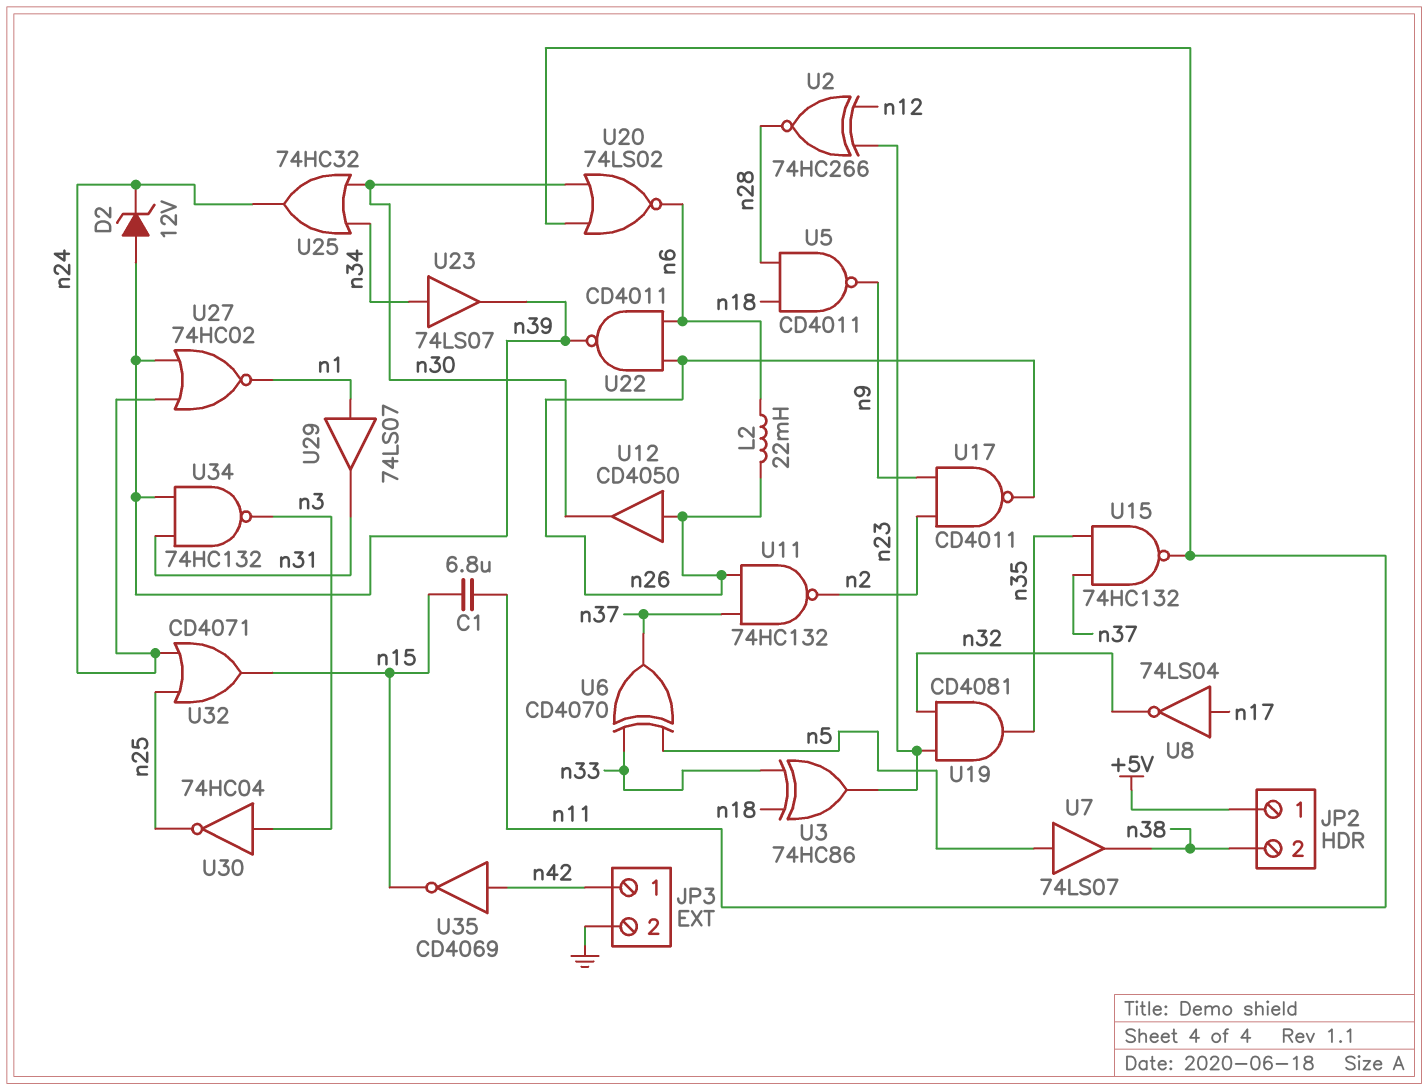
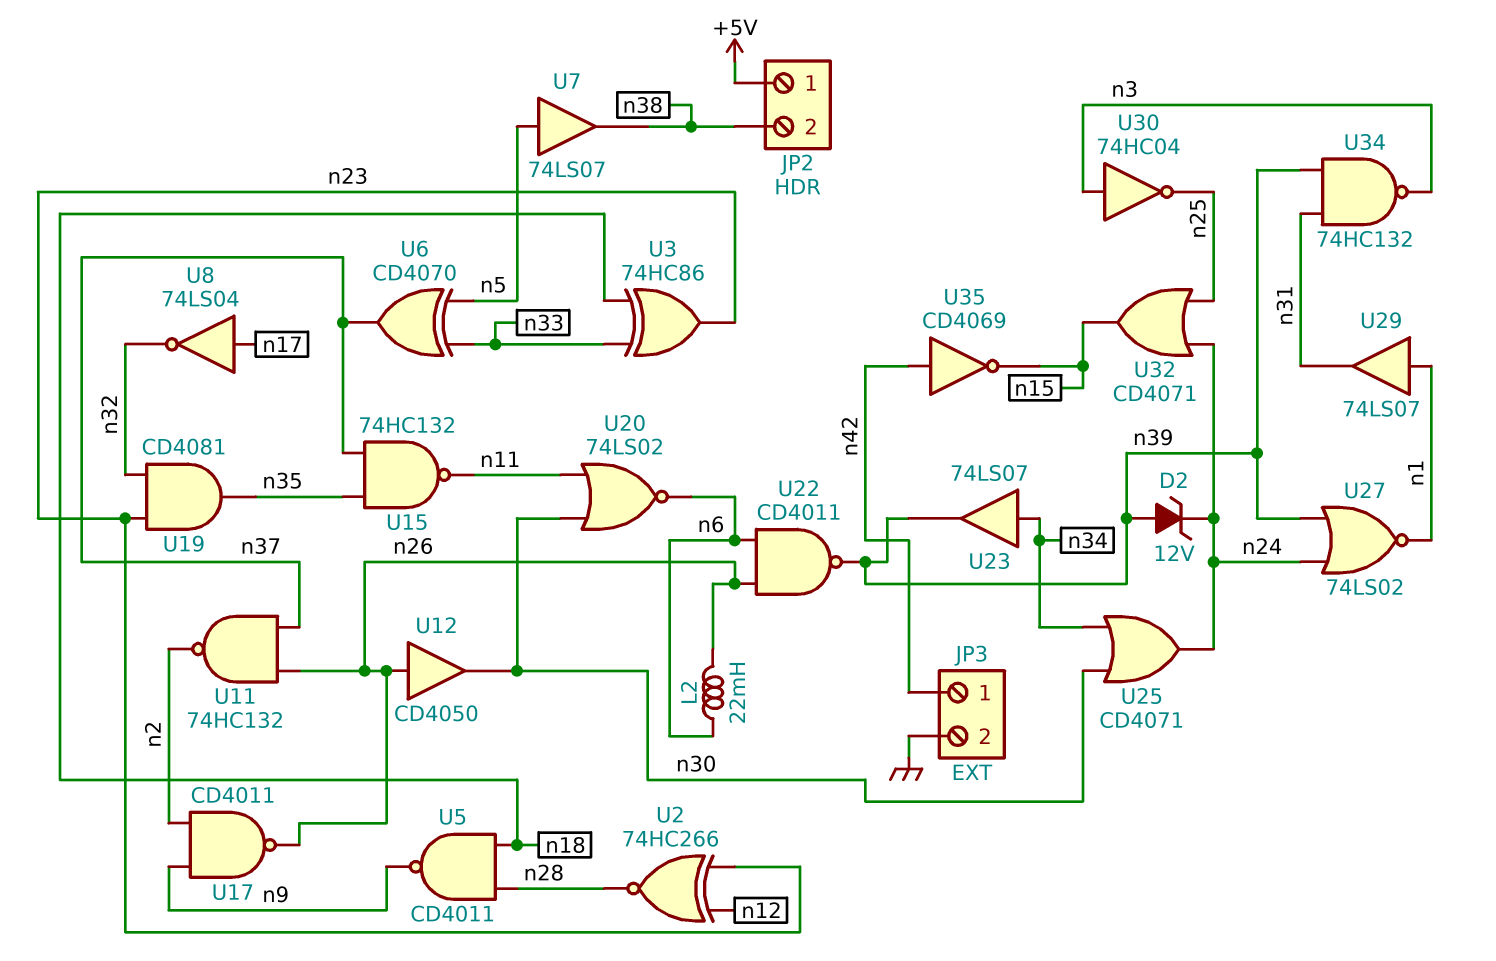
C1: 6.8uF (n11, n15) -> none
U25: OR 74HC32 (in n30, in n34, out n24) -> OR CD4071 (in n30, in n34, out n24)
U27: NOR 74HC02 (in n24, in n39, out n1) -> NOR 74LS02 (in n24, in n39, out n1)

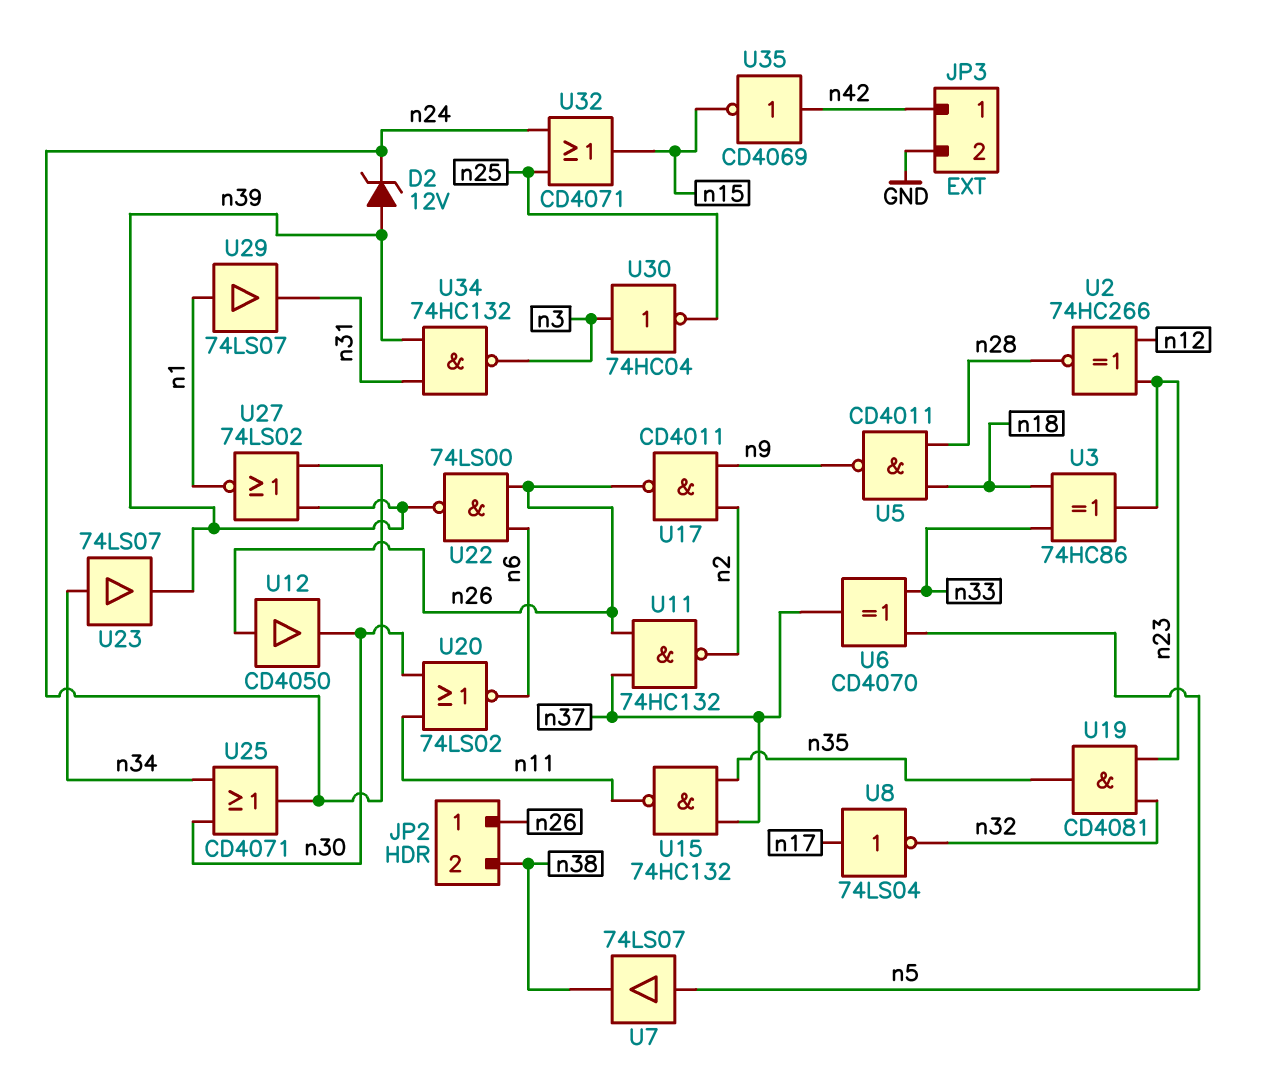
JP2 pin 1: +5V -> n26
L2: 22mH (n6, n26) -> none
U22: NAND CD4011 (in n6, in n26, out n39) -> NAND 74LS00 (in n6, in n26, out n39)

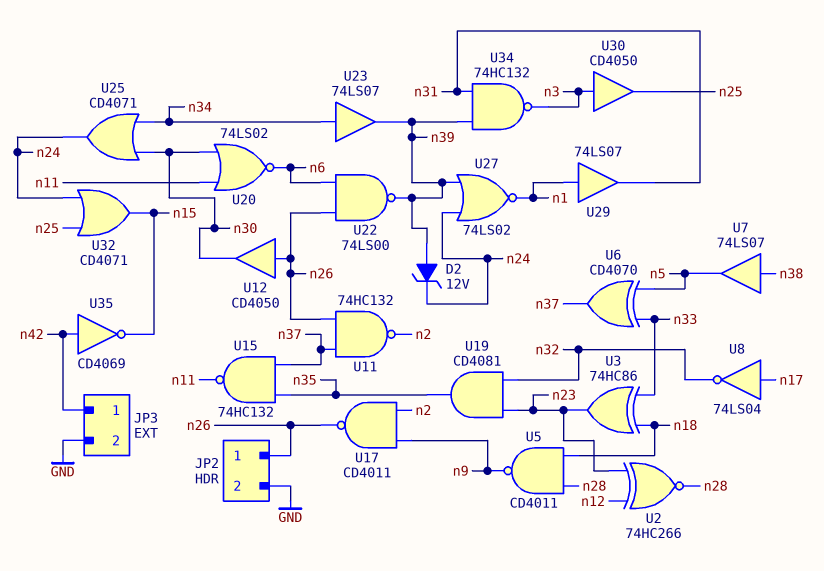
JP2 pin 2: n38 -> GND
U7: buffer 74LS07 (in n5, out n38) -> buffer 74LS07 (in n38, out n5)
U30: NOT 74HC04 (in n3, out n25) -> buffer CD4050 (in n3, out n25)

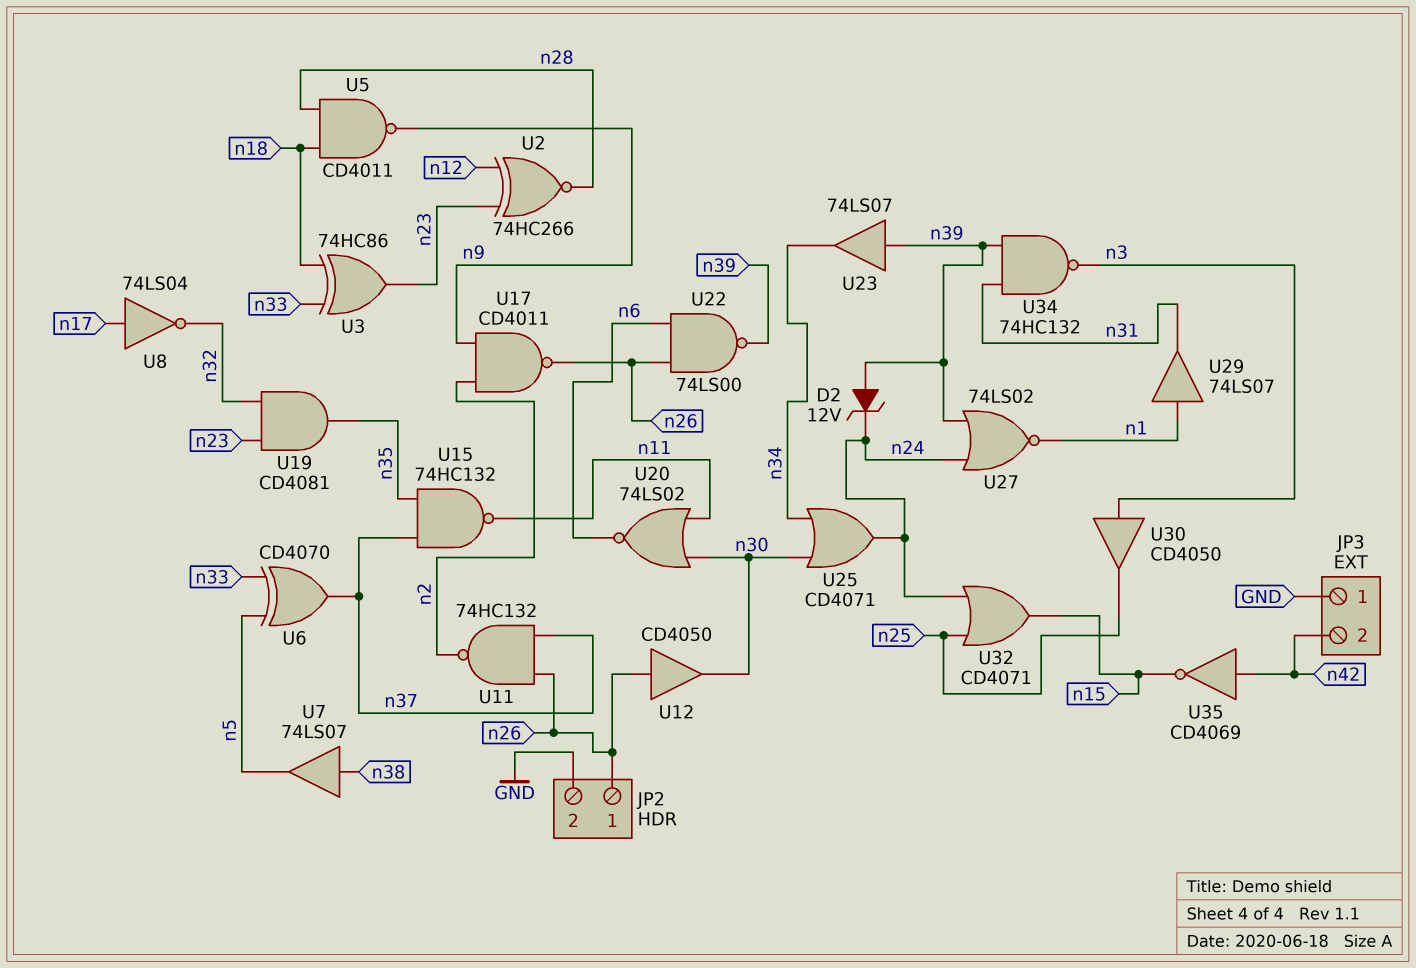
JP3 pin 1: n42 -> GND
JP3 pin 2: GND -> n42
U23: buffer 74LS07 (in n34, out n39) -> buffer 74LS07 (in n39, out n34)

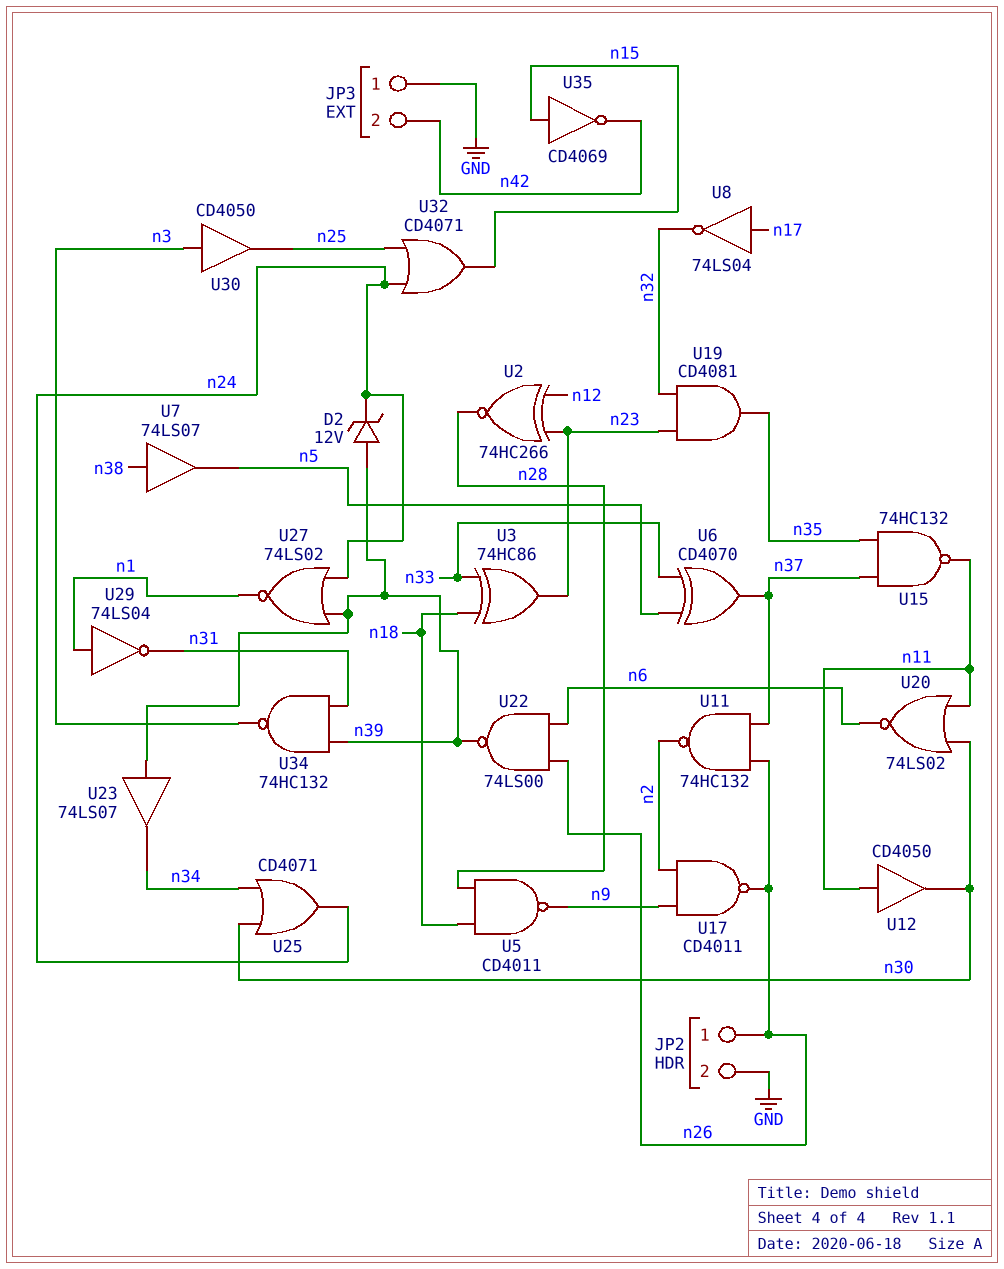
U12: buffer CD4050 (in n26, out n30) -> buffer CD4050 (in n11, out n30)
U29: buffer 74LS07 (in n1, out n31) -> NOT 74LS04 (in n1, out n31)
U35: NOT CD4069 (in n42, out n15) -> NOT CD4069 (in n15, out n42)

